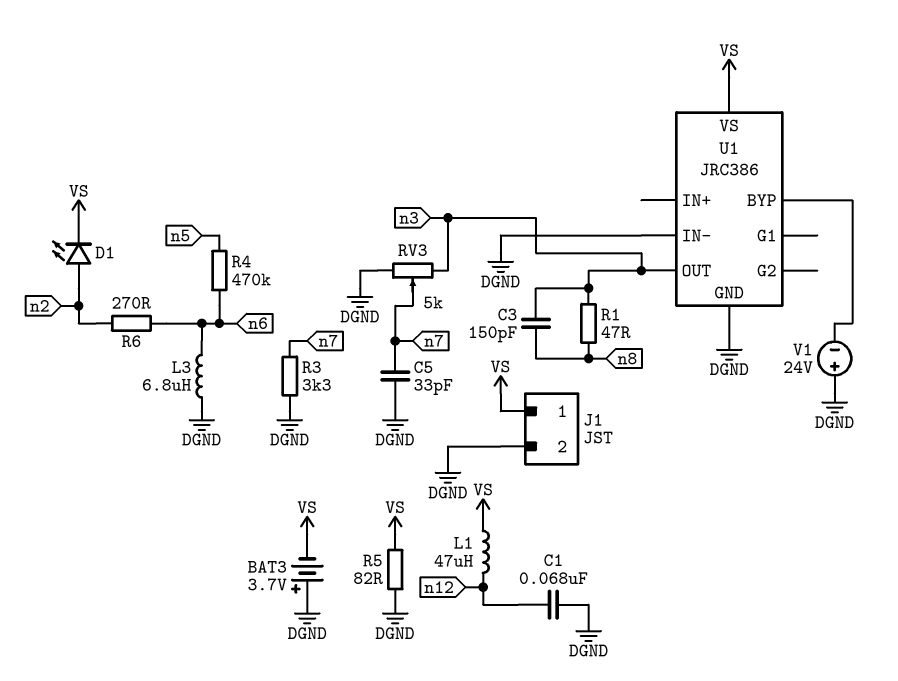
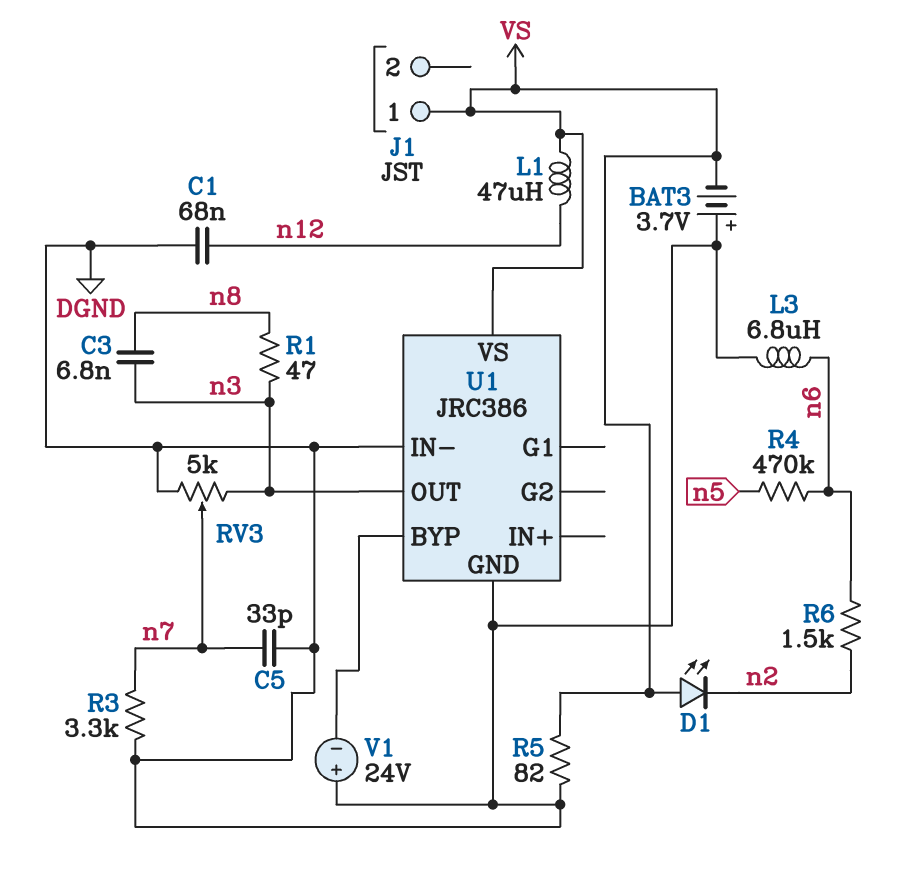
C3: 150pF (n3, n8) -> 6.8nF (n3, n8)
D1: LED (A n2, K VS) -> LED (A VS, K n2)
J1 pin 2: DGND -> none
R6: 270 (n2, n6) -> 1.5k (n2, n6)

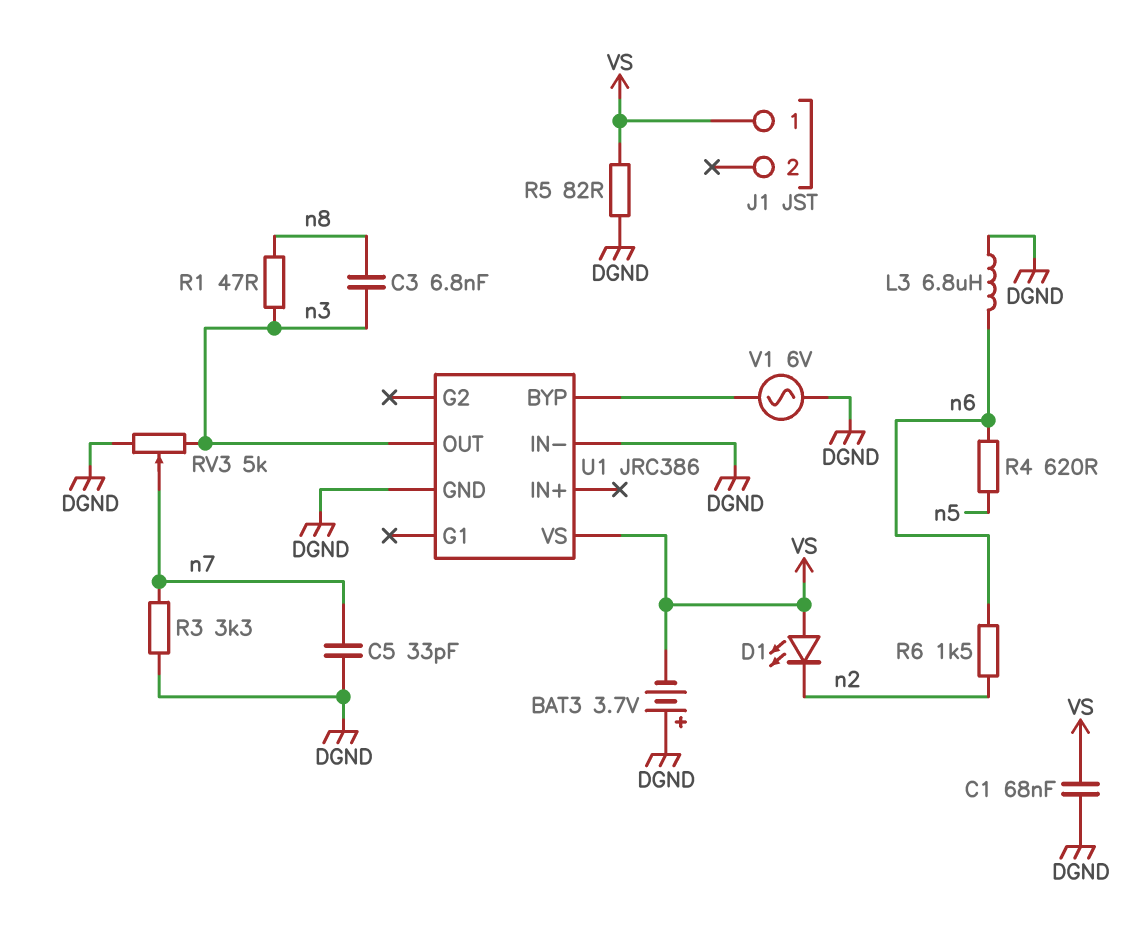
C1: 68nF (DGND, n12) -> 68nF (DGND, VS)
L1: 47uH (VS, n12) -> none
R4: 470k (n5, n6) -> 620 (n5, n6)
V1: 24V (plus DGND, minus U1/BYP) -> AC 6V (DGND, U1/BYP)

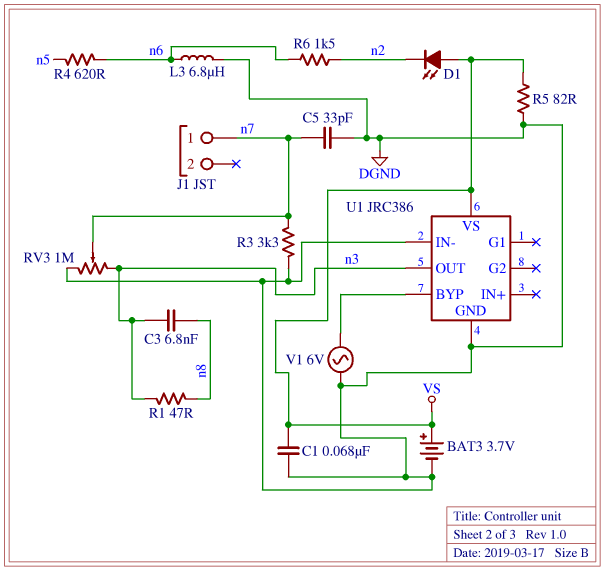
BAT3: 3.7V (plus DGND, minus VS) -> 3.7V (plus VS, minus DGND)
J1 pin 1: VS -> n7
RV3: 5k (DGND, n3, wiper n7) -> 1M (DGND, n3, wiper n7)

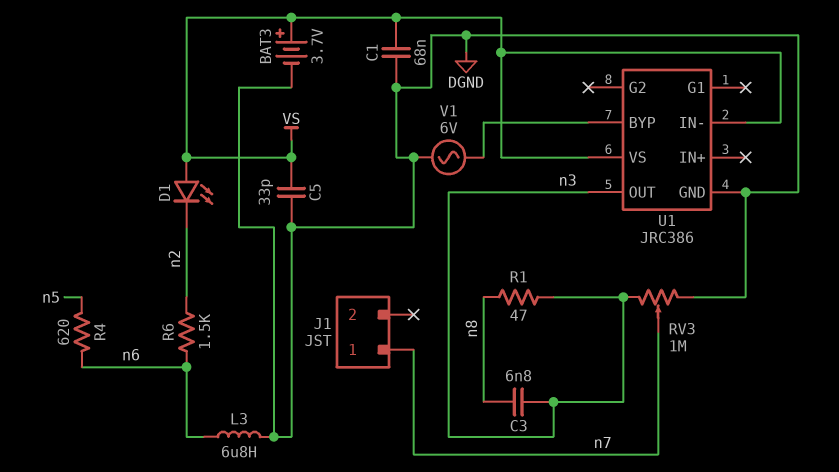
C5: 33pF (DGND, n7) -> 33pF (DGND, VS)
R3: 3.3k (DGND, n7) -> none
R5: 82 (DGND, VS) -> none
U1 pin IN-: DGND -> VS

